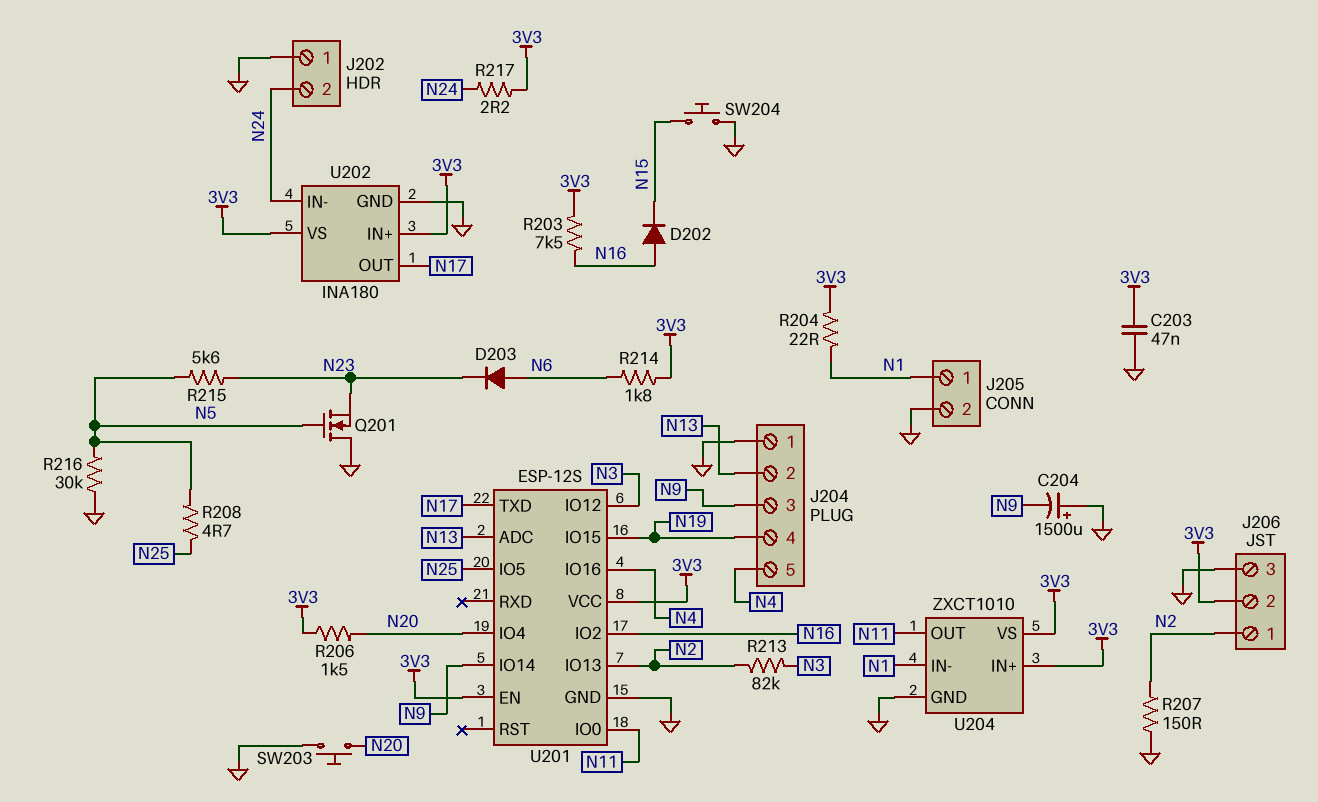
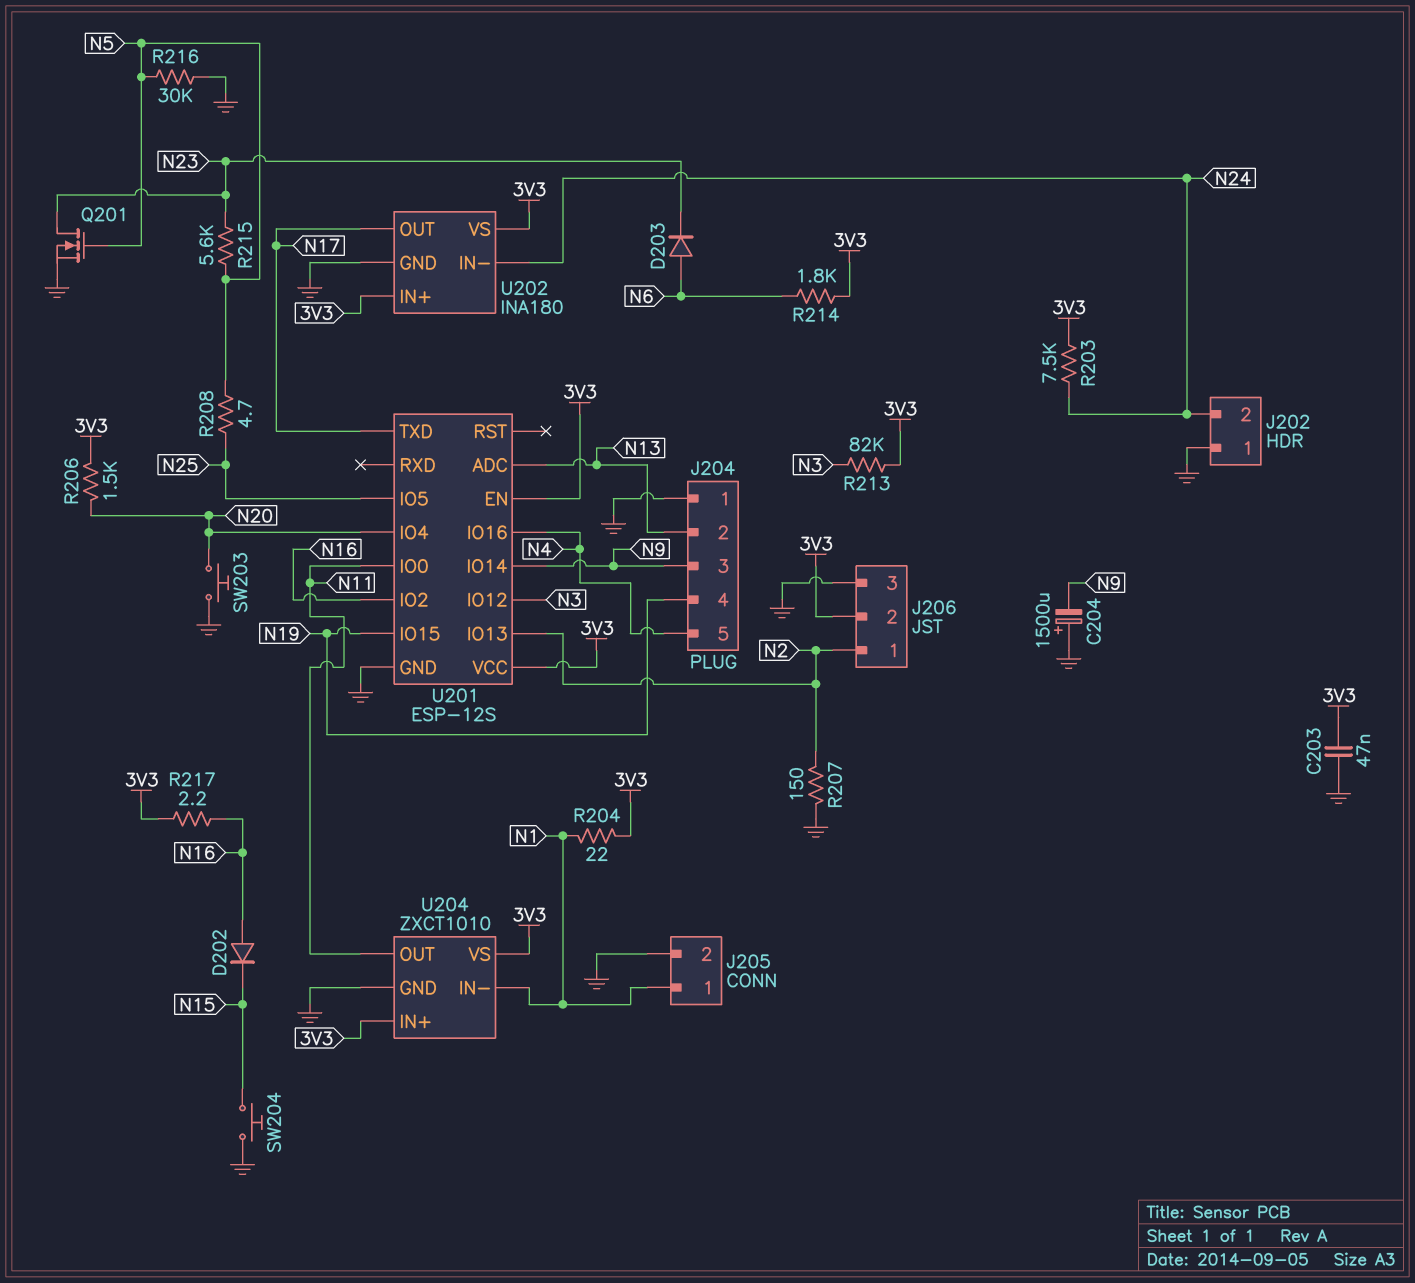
Q201: NMOS (G N5, D GND, S N23) -> NMOS (G N5, D N23, S GND)
R203: 7.5k (3V3, N16) -> 7.5k (3V3, N24)
R213: 82k (N2, N3) -> 82k (3V3, N3)
R217: 2.2 (3V3, N24) -> 2.2 (3V3, N16)

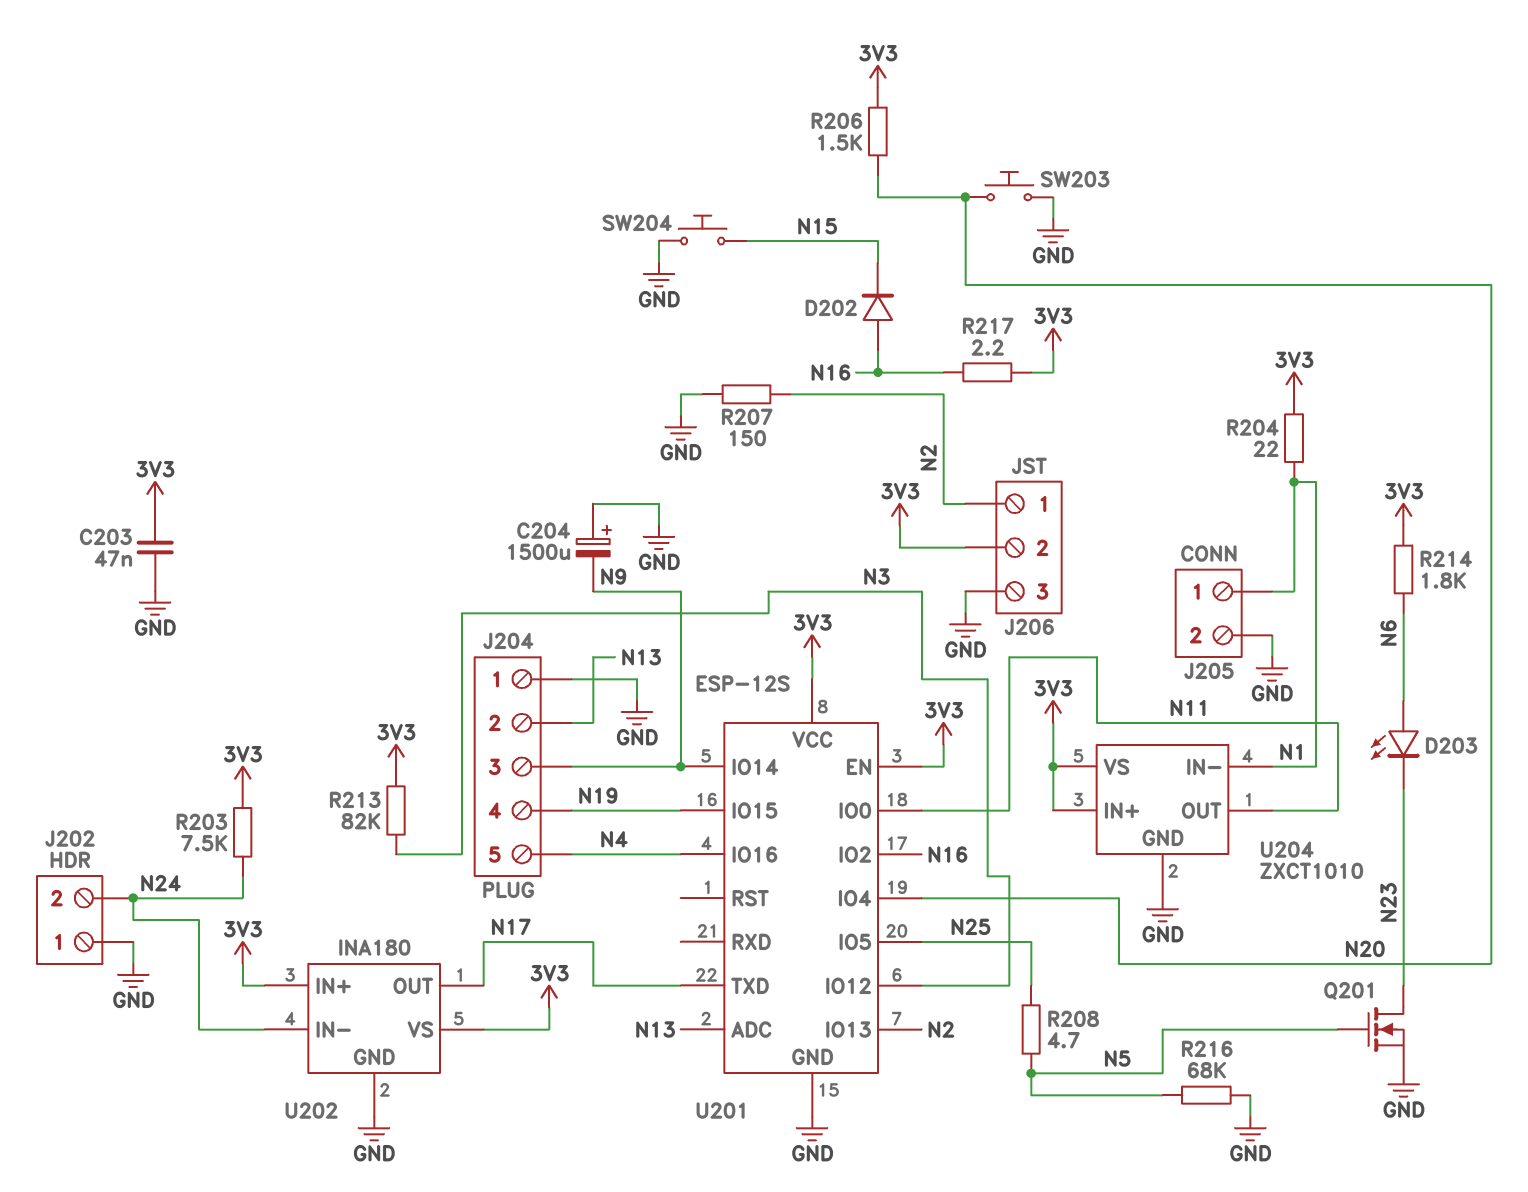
D203: diode (A N6, K N23) -> LED (A N6, K N23)
R215: 5.6k (N5, N23) -> none
R216: 30k (GND, N5) -> 68k (GND, N5)

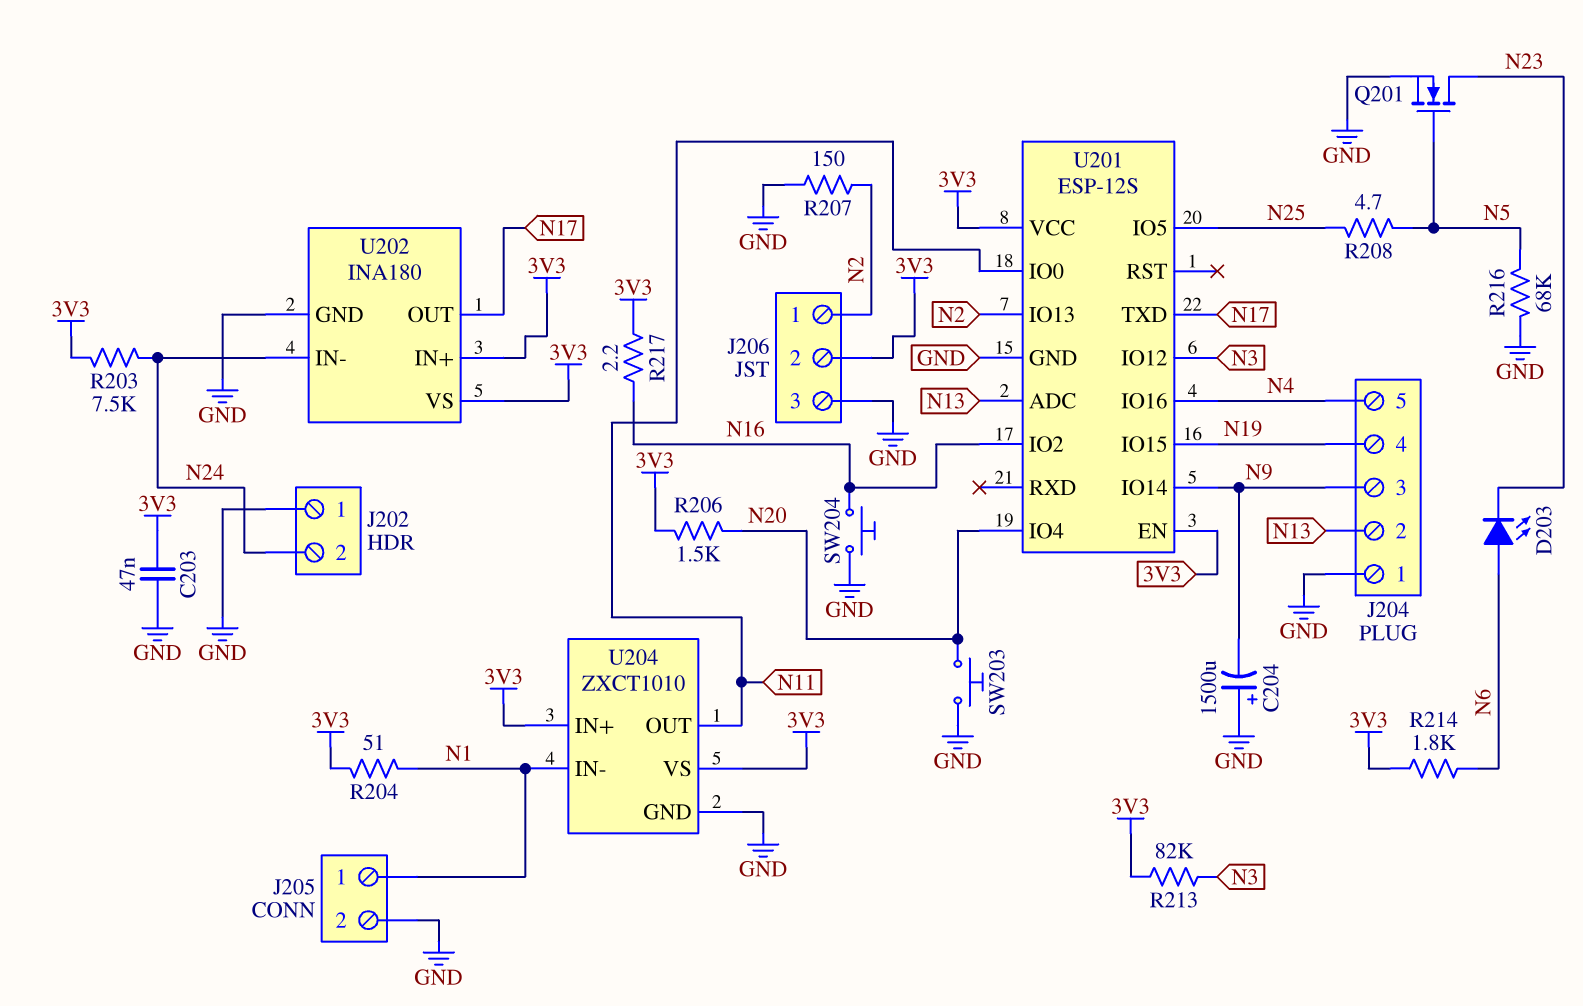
D202: diode (A N16, K N15) -> none
R204: 22 (3V3, N1) -> 51 (3V3, N1)
SW204: button (GND, N15) -> button (GND, N16)

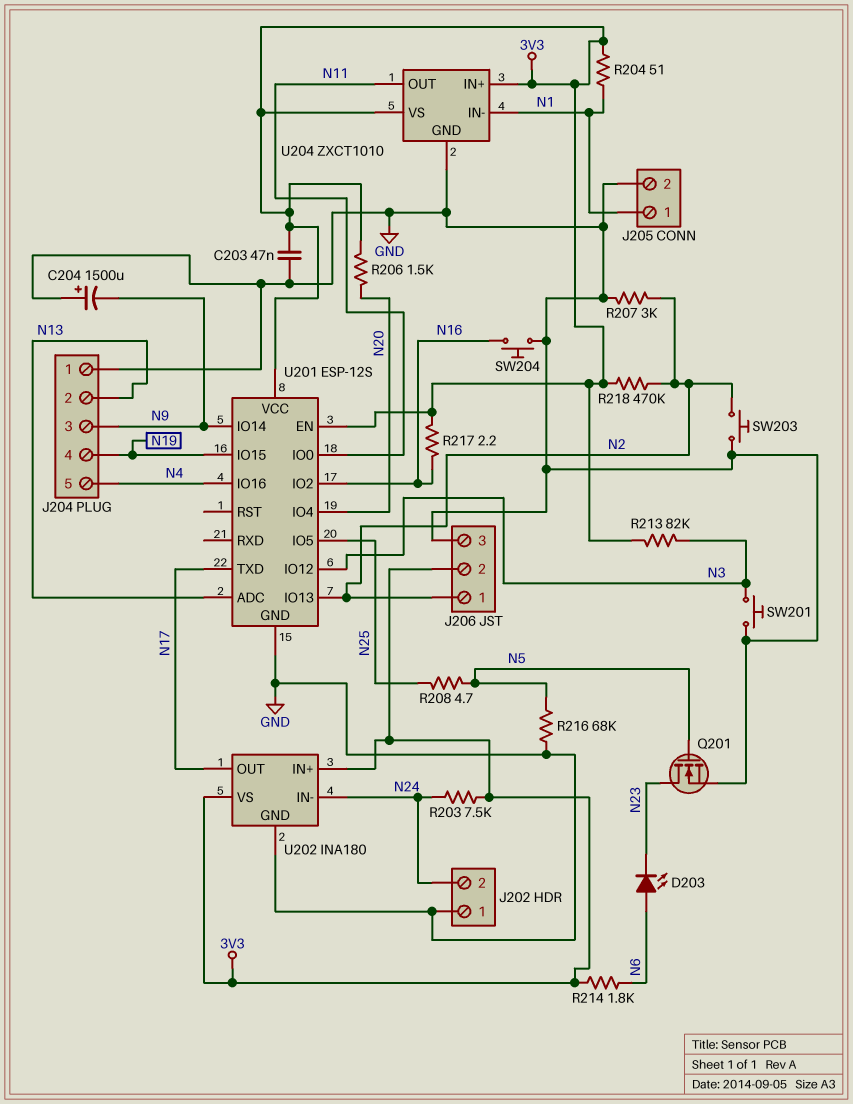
R207: 150 (GND, N2) -> 3k (GND, N2)
R218: none -> 470k (3V3, N2)
SW201: none -> button (GND, N3)
SW203: button (GND, N20) -> button (GND, N2)

